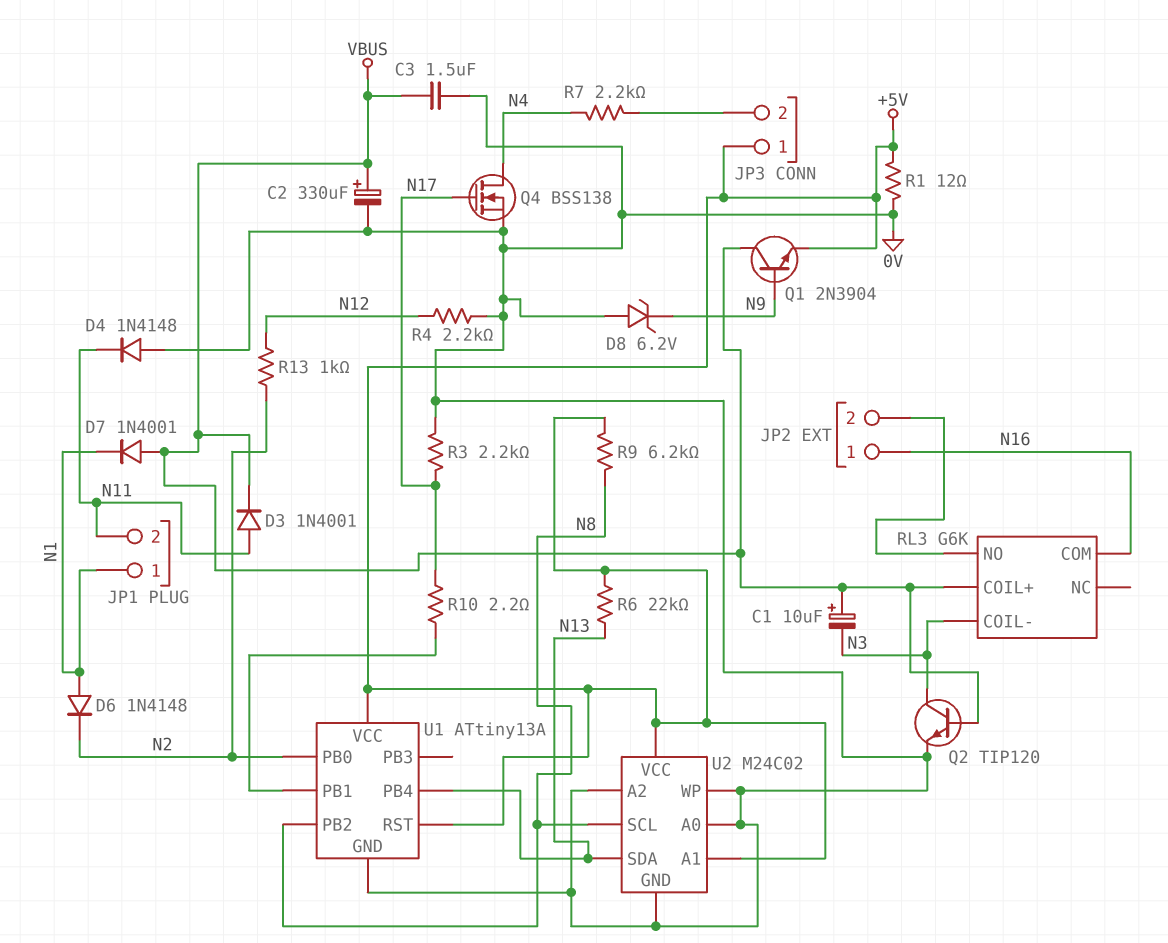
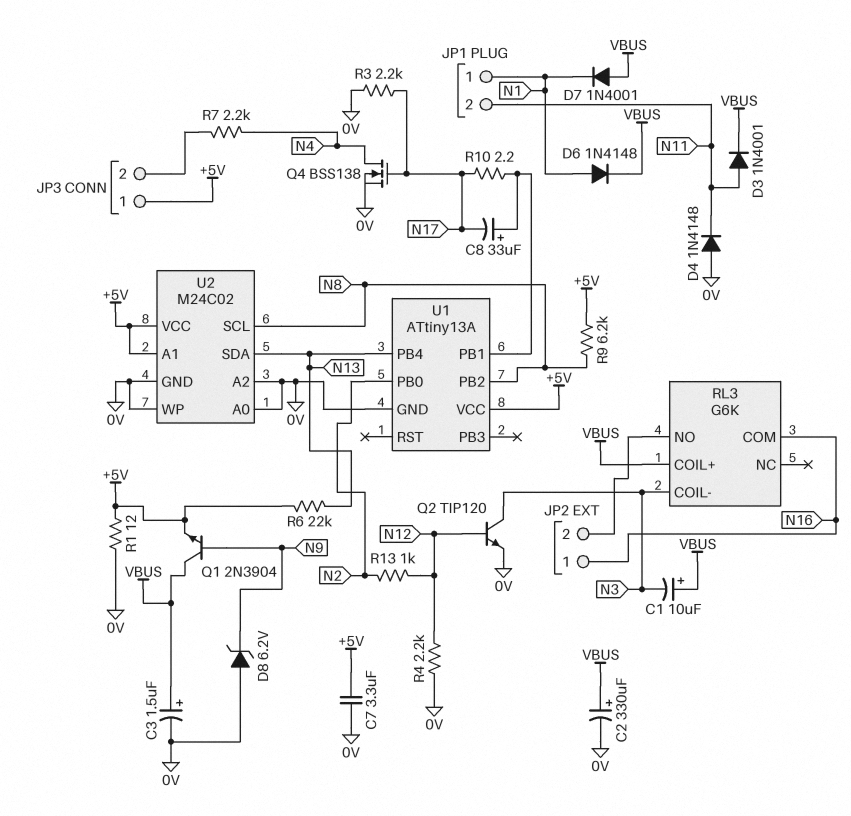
C3: 1.5uF (0V, VBUS) -> 1.5uF (plus VBUS, minus 0V)
C7: none -> 3.3uF (+5V, 0V)
C8: none -> 33uF (plus U1/PB1, minus N17)
D6: diode 1N4148 (A N1, K N2) -> diode 1N4148 (A N1, K VBUS)
Q2: NPN TIP120 (B VBUS, C N3, E 0V) -> NPN TIP120 (B N12, C N3, E 0V)
U1 pin RST: +5V -> none

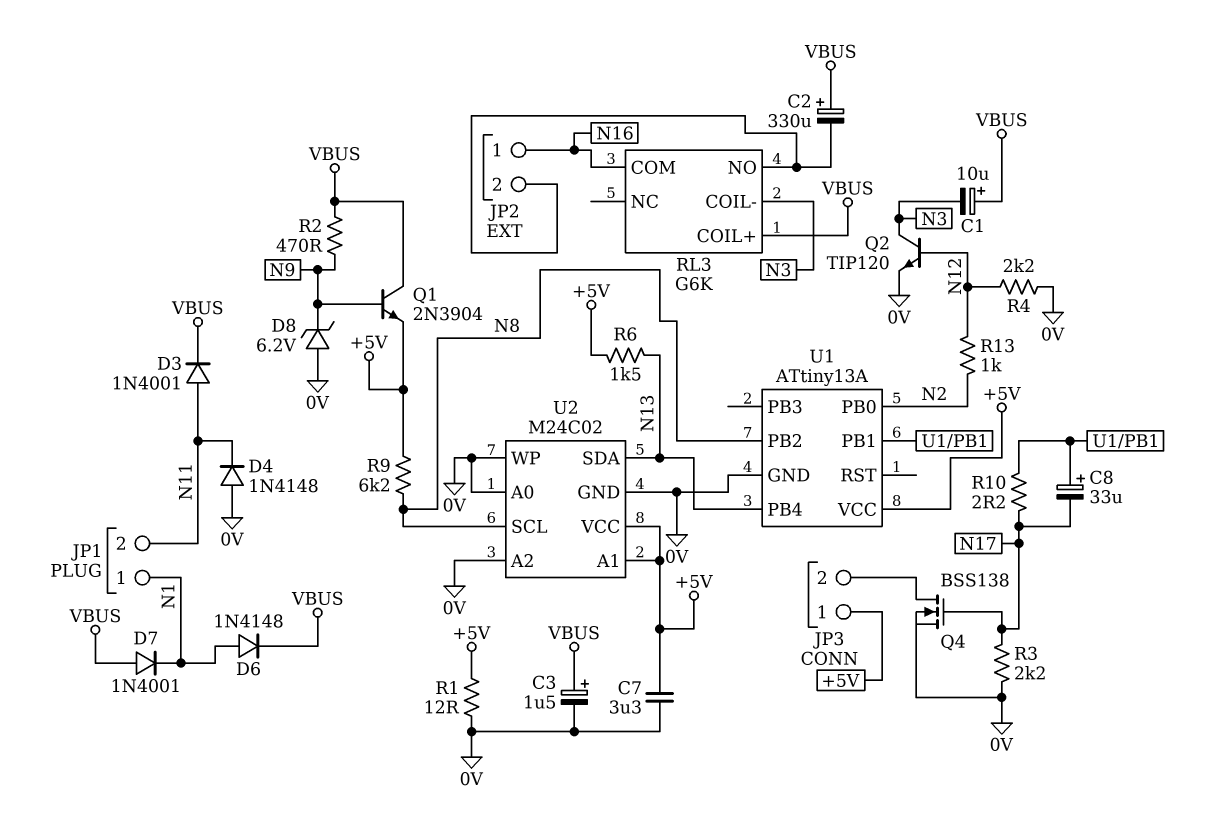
C2: 330uF (plus VBUS, minus 0V) -> 330uF (plus VBUS, minus JP2/2)
Q4: NMOS BSS138 (G N17, D N4, S 0V) -> NMOS BSS138 (G N17, D JP3/2, S 0V)
R2: none -> 470 (N9, VBUS)
R6: 22k (+5V, N13) -> 1.5k (+5V, N13)
R7: 2.2k (JP3/2, N4) -> none

